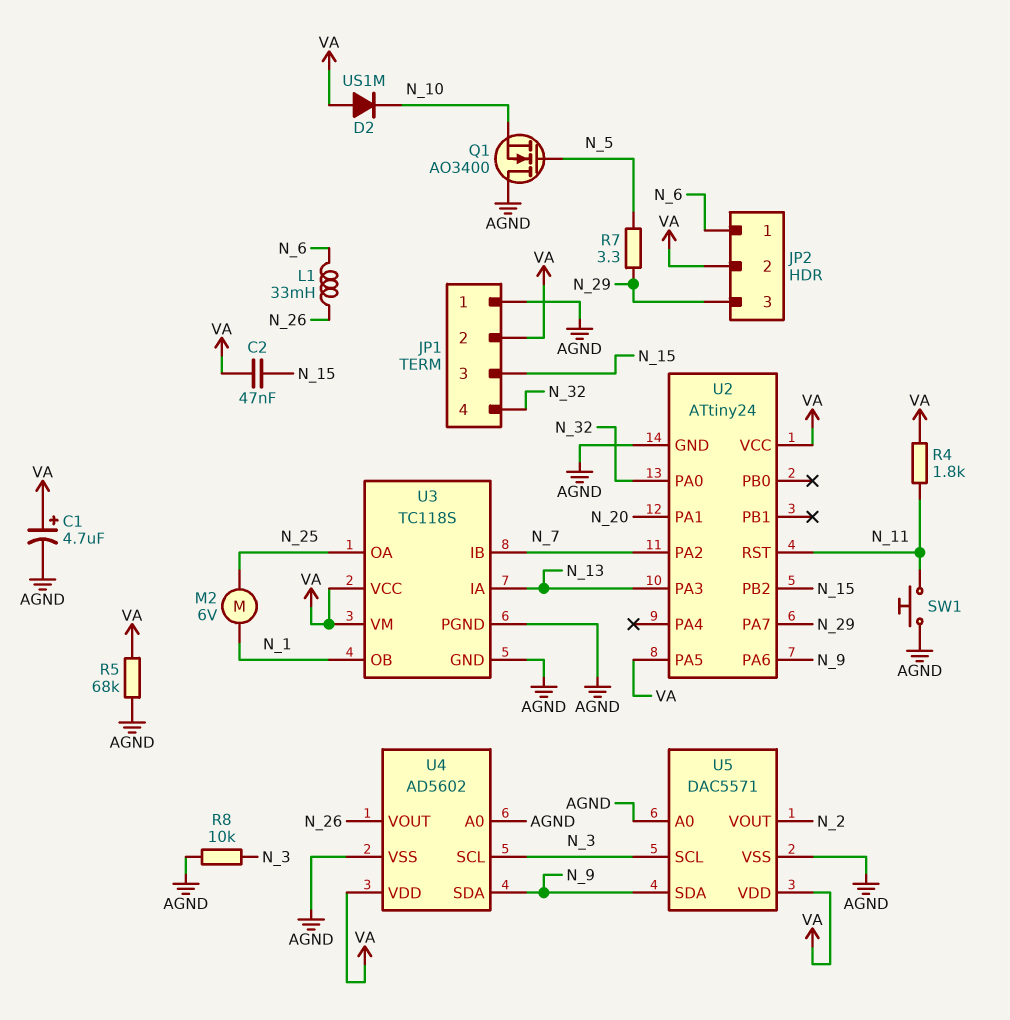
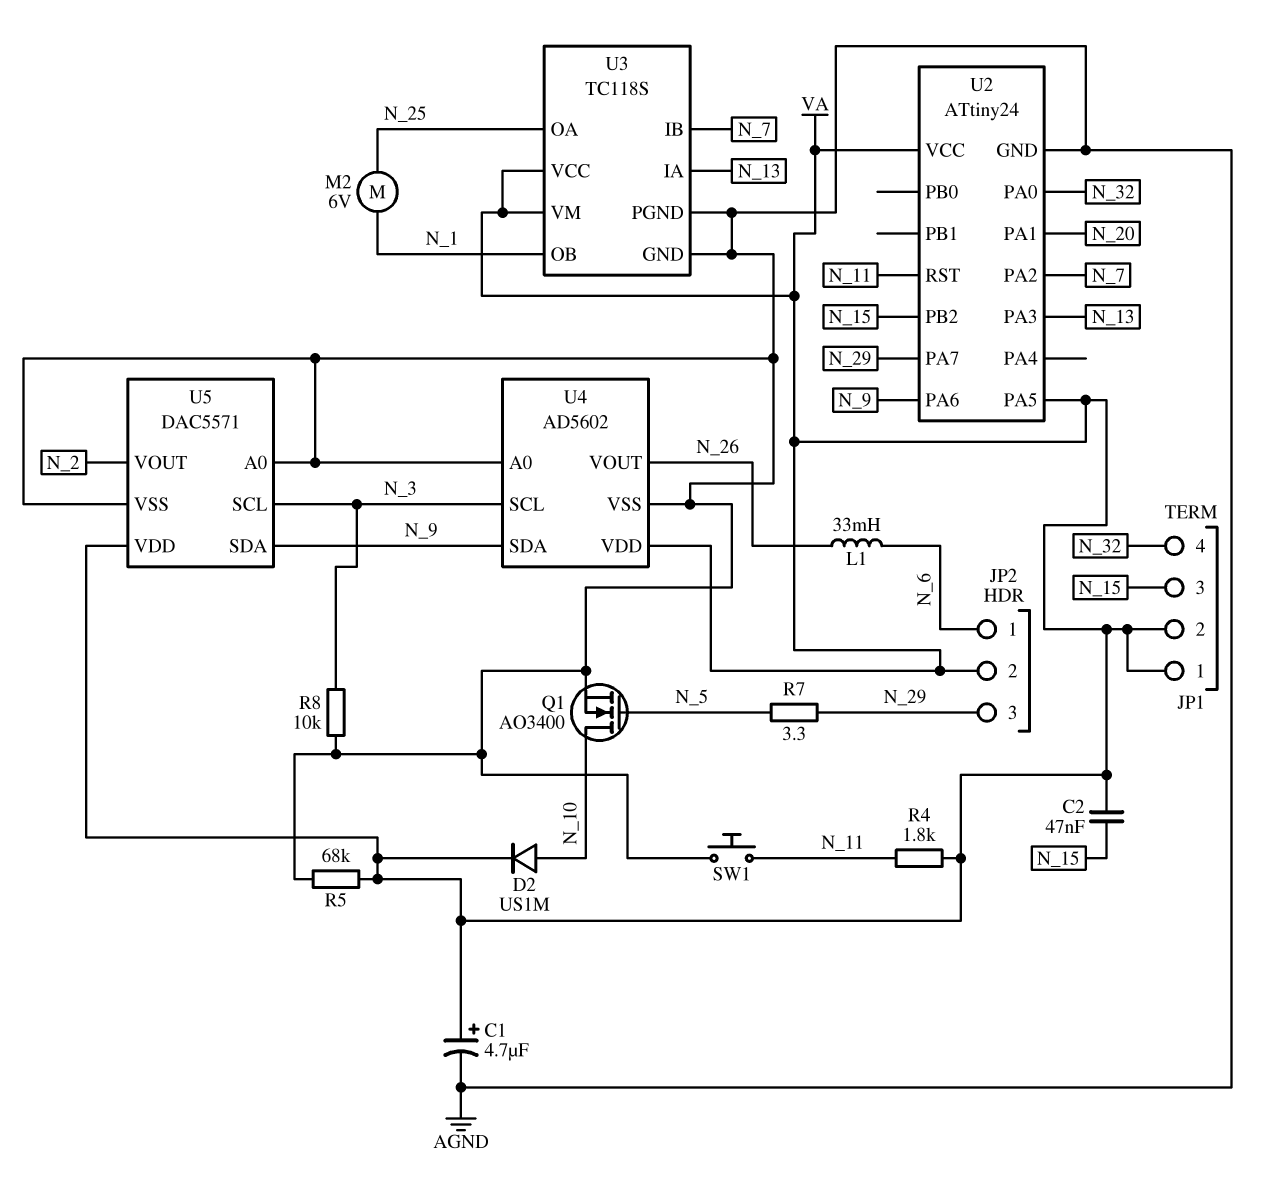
D2: diode US1M (A VA, K N_10) -> diode US1M (A N_10, K VA)
JP1 pin 1: AGND -> VA
Q1: NMOS AO3400 (G N_5, D AGND, S N_10) -> NMOS AO3400 (G N_5, D N_10, S AGND)

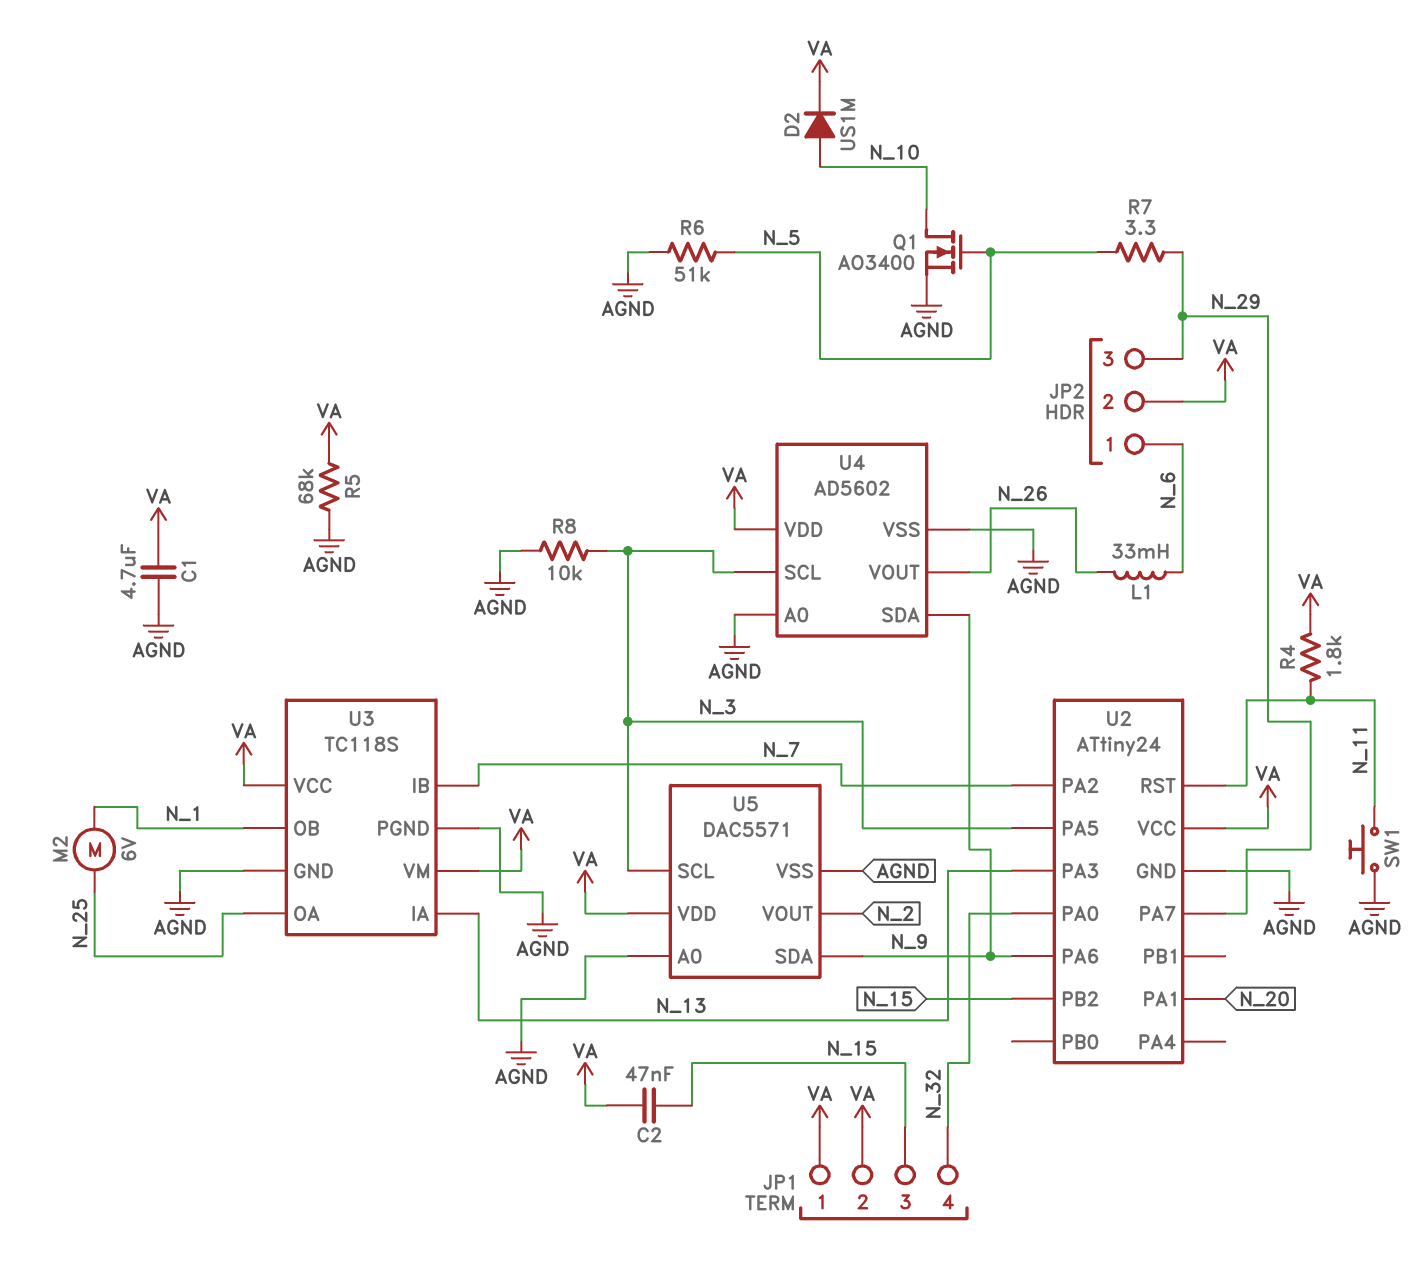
C1: 4.7uF (plus VA, minus AGND) -> 4.7uF (AGND, VA)
R6: none -> 51k (AGND, N_5)
U2 pin PA5: VA -> N_3

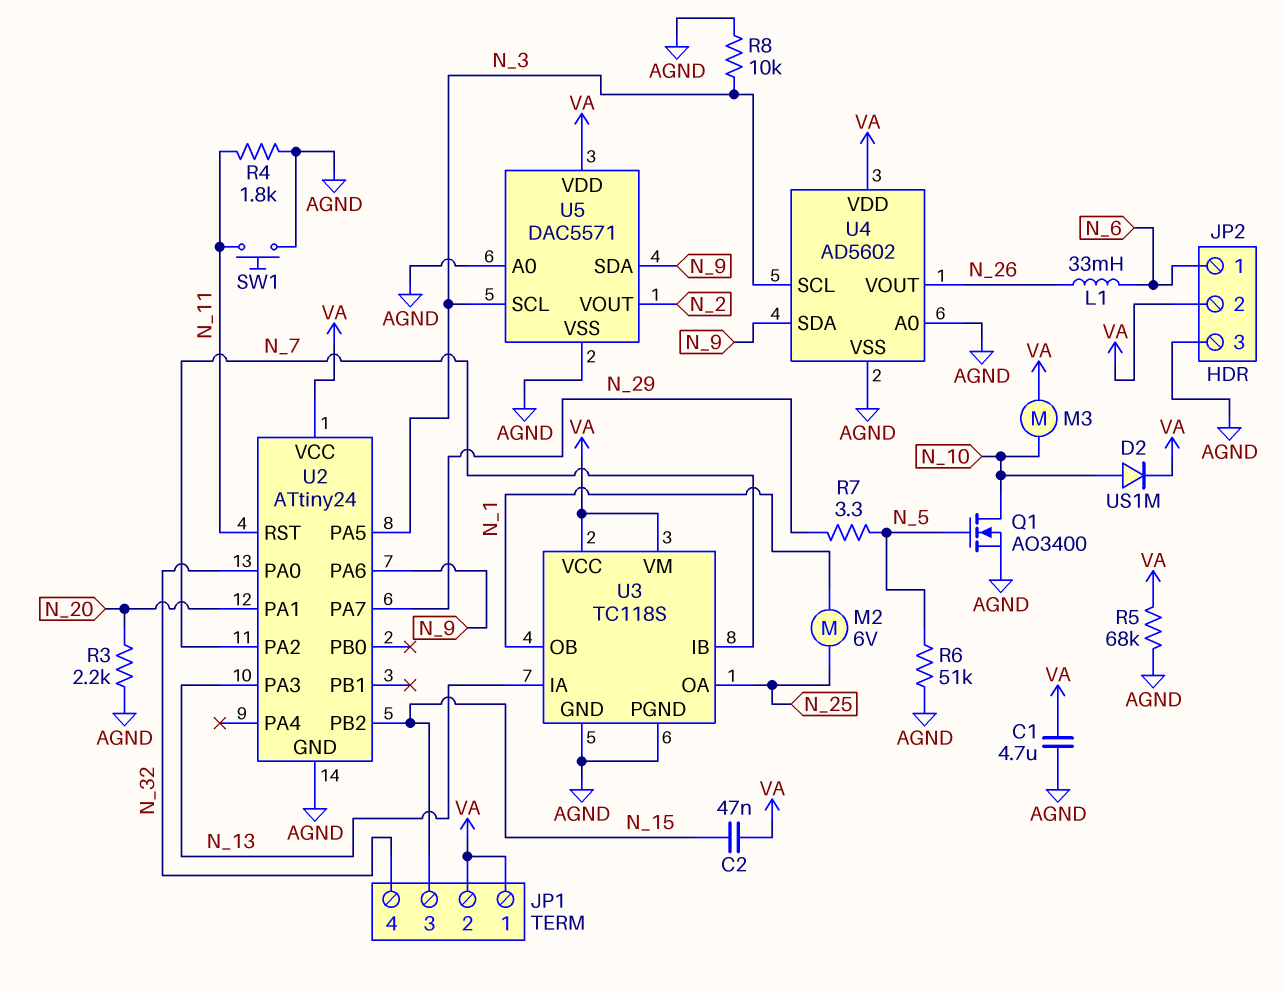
JP2 pin 3: N_29 -> AGND
M3: none -> motor (N_10, VA)
R3: none -> 2.2k (AGND, N_20)
R4: 1.8k (N_11, VA) -> 1.8k (AGND, N_11)

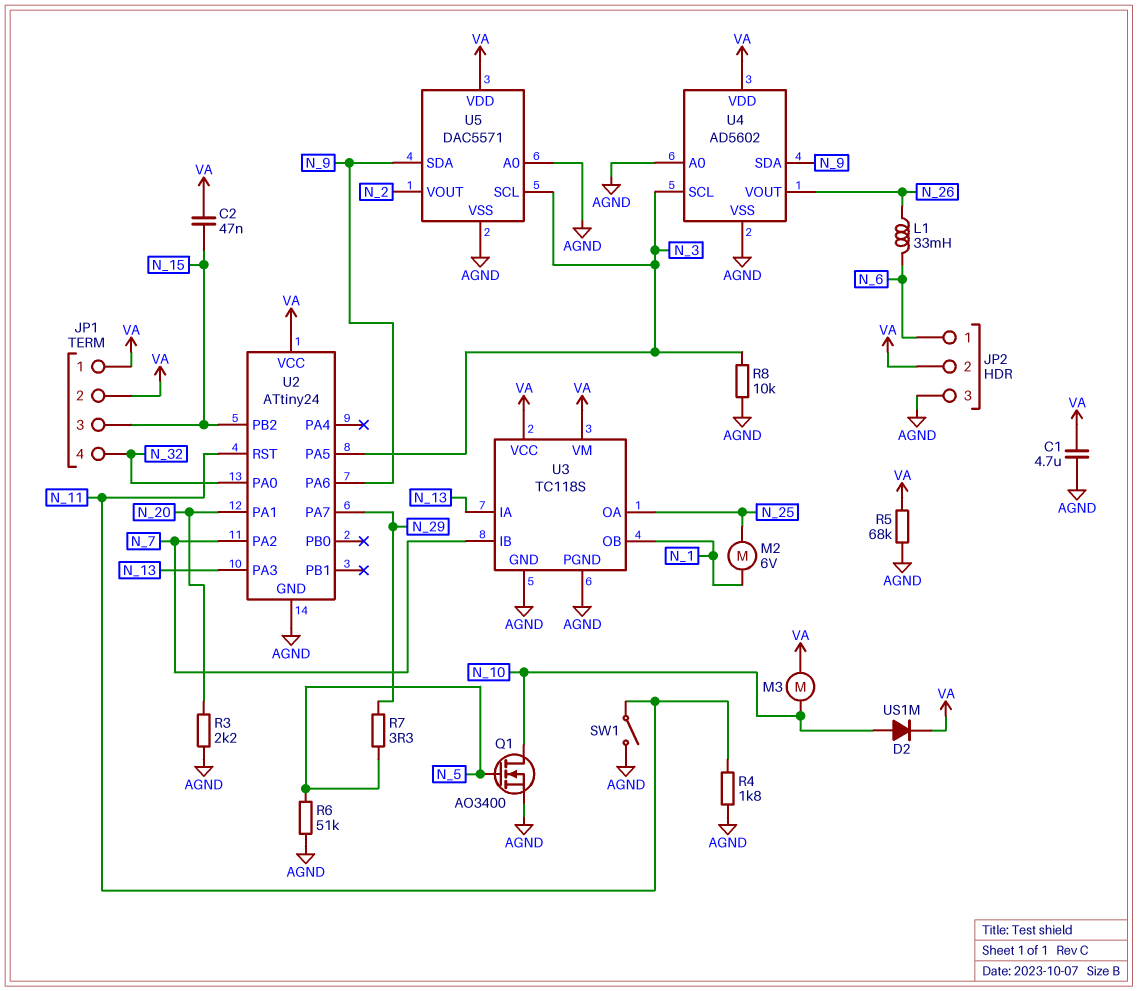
SW1: button (AGND, N_11) -> switch (AGND, N_11)

